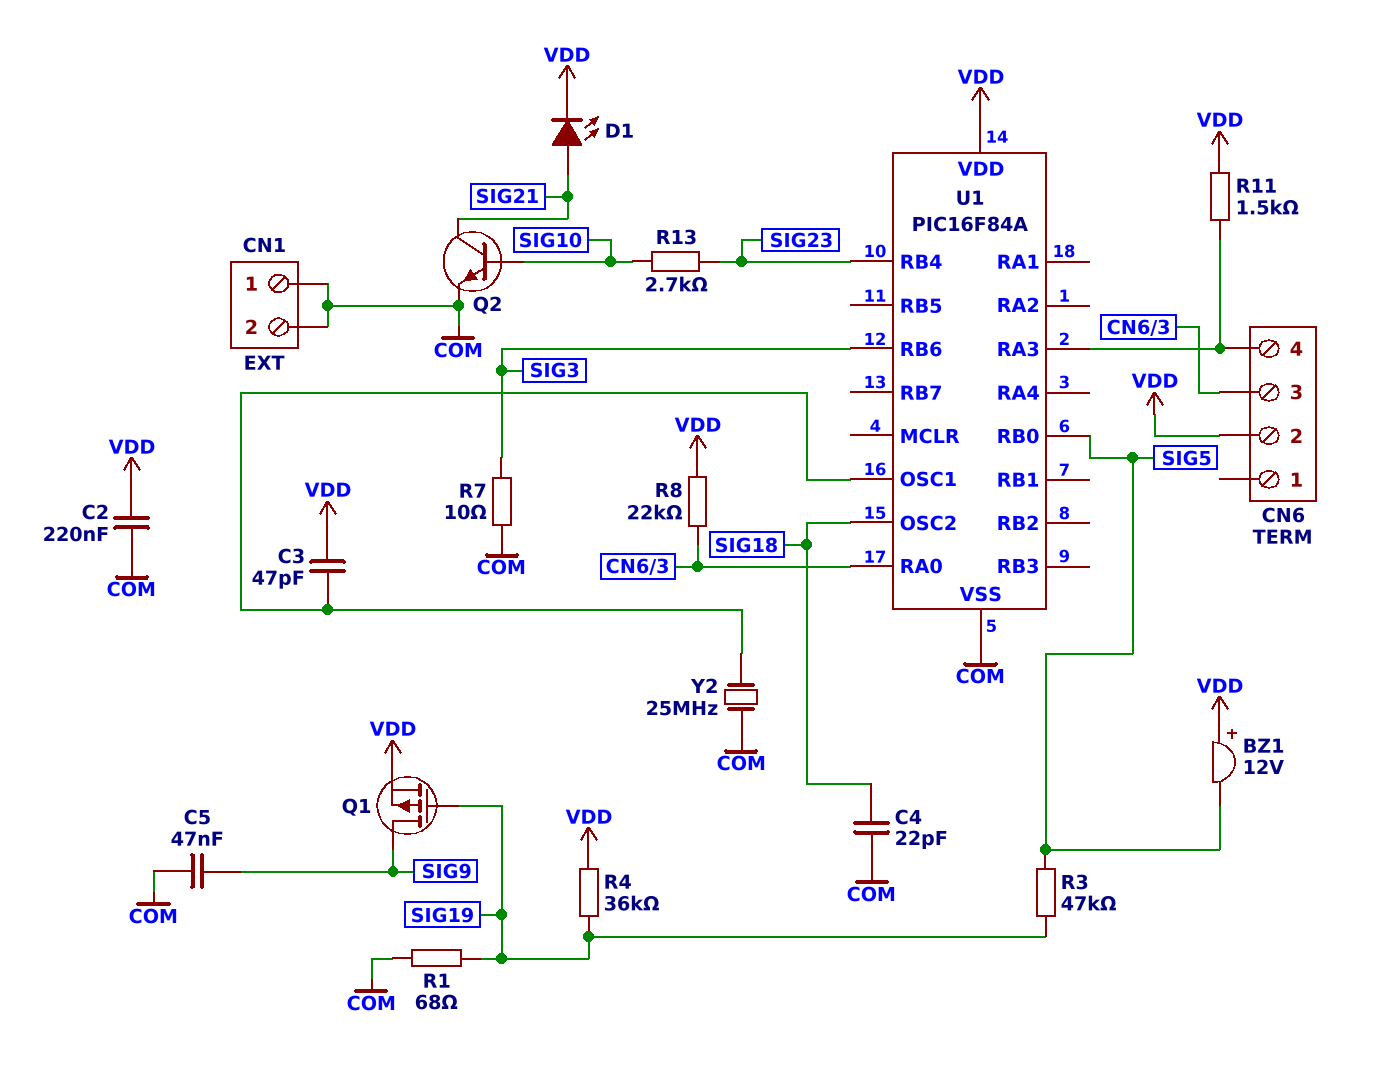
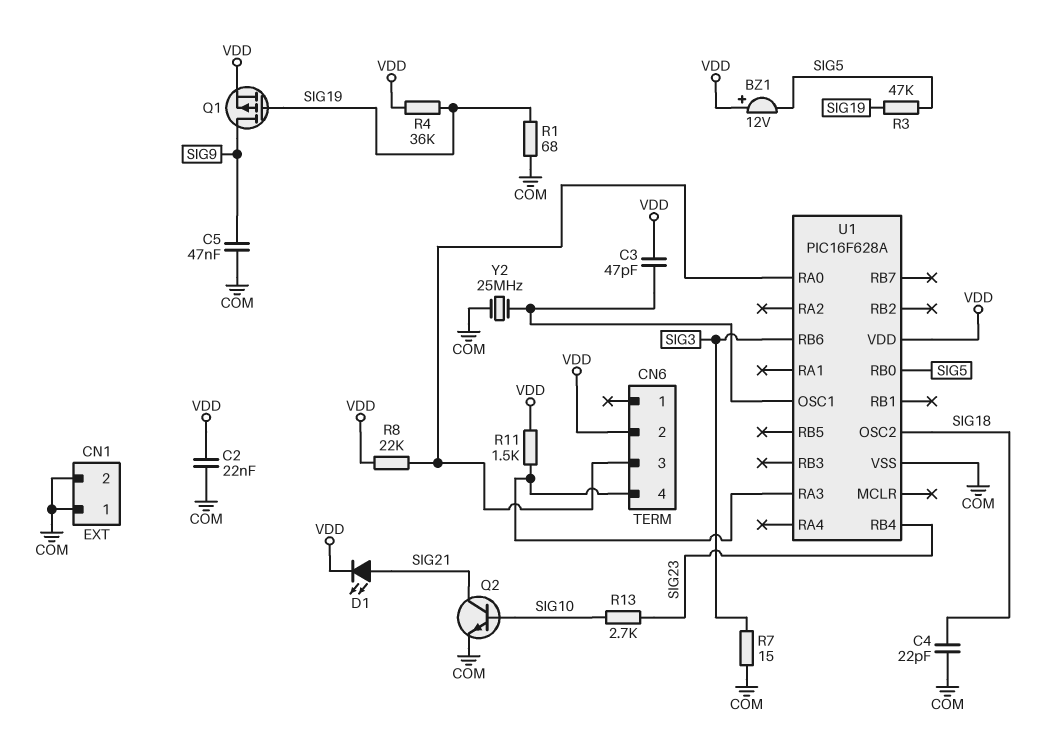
C2: 220nF (COM, VDD) -> 22nF (COM, VDD)
R7: 10 (COM, SIG3) -> 15 (COM, SIG3)
U1: PIC16F84A -> PIC16F628A

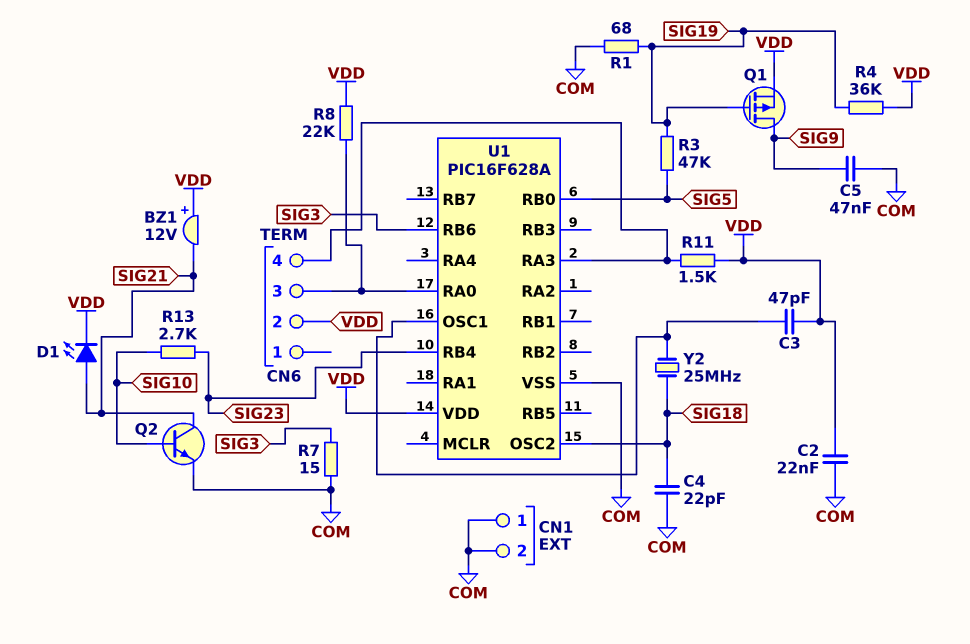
BZ1: buzzer 12V (plus VDD, minus SIG5) -> buzzer 12V (plus VDD, minus SIG21)
Y2: 25MHz (COM, U1/OSC1) -> 25MHz (SIG18, U1/OSC1)

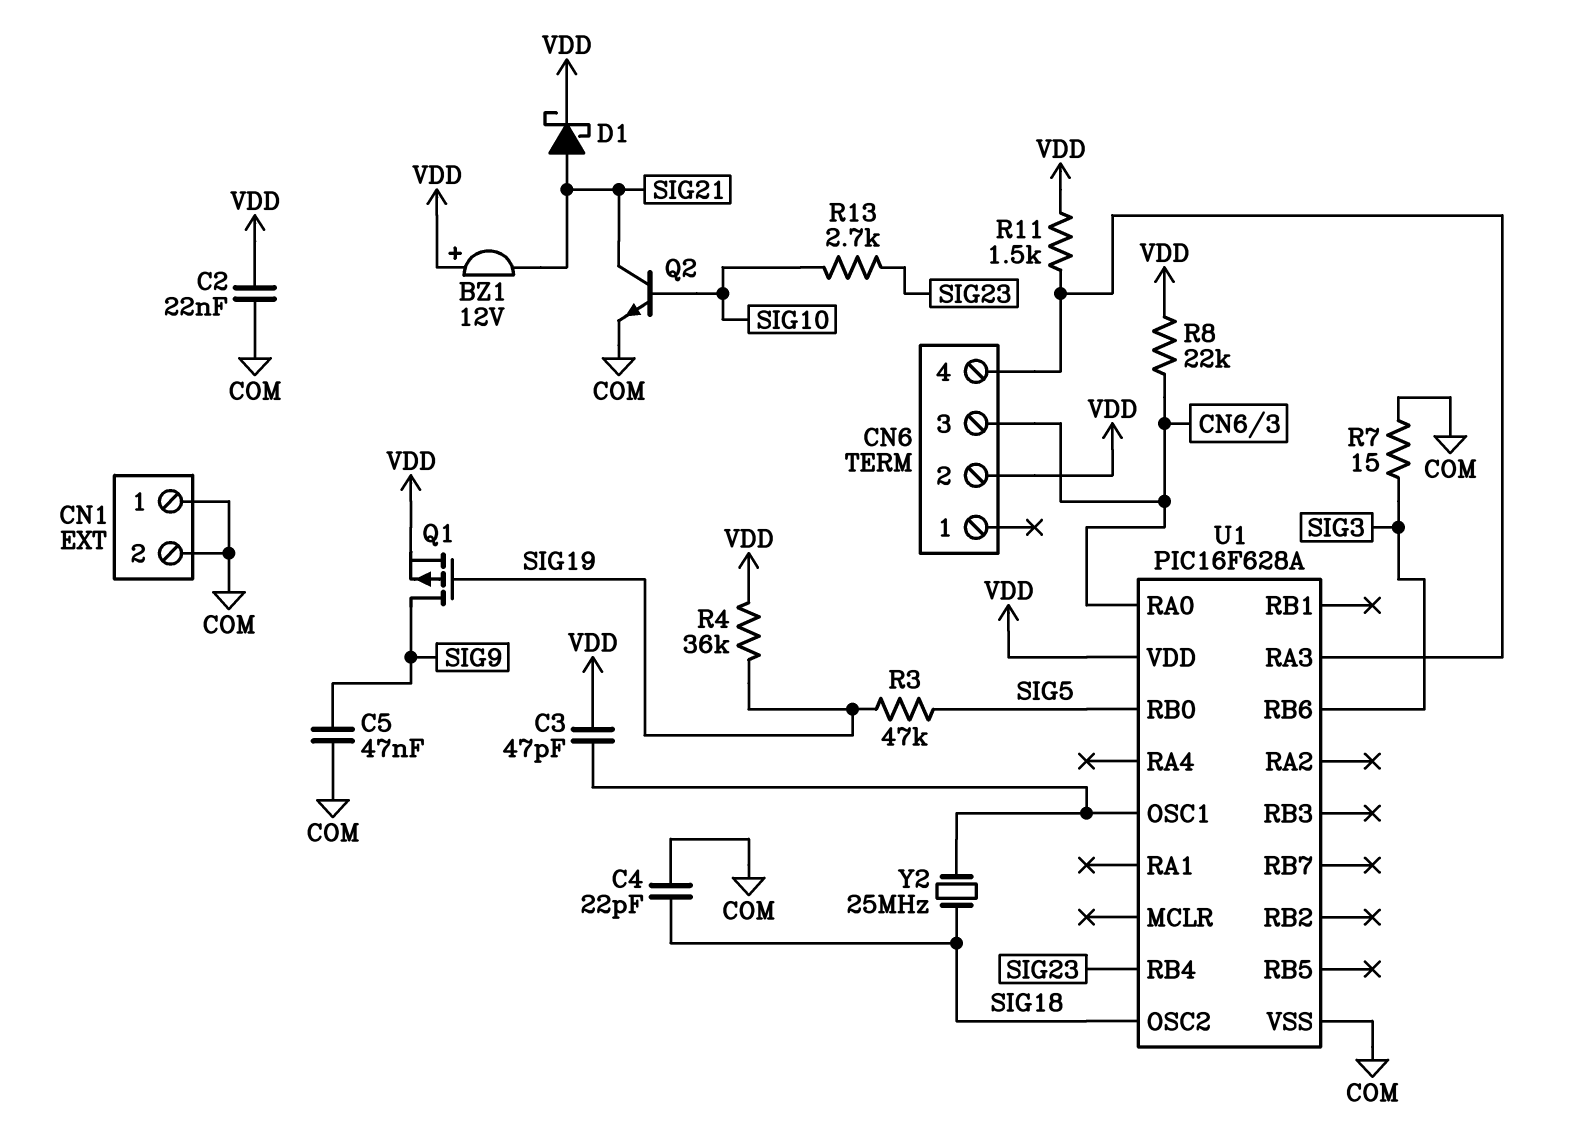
D1: LED (A SIG21, K VDD) -> schottky (A SIG21, K VDD)
R1: 68 (COM, SIG19) -> none

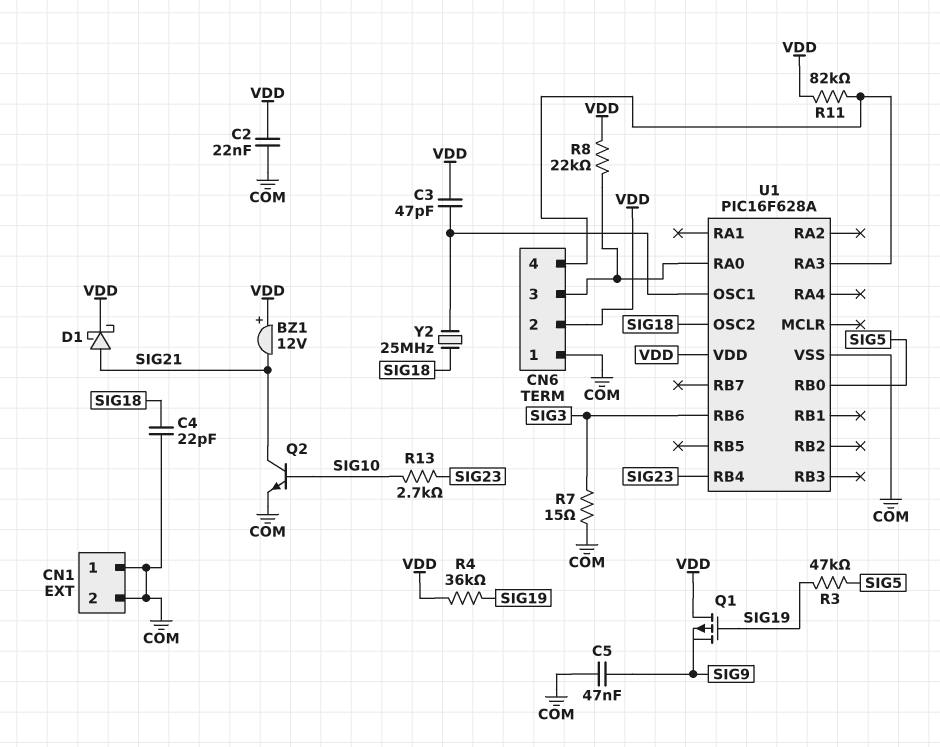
CN6 pin 1: none -> COM
Q1: PMOS (G SIG19, D SIG9, S VDD) -> PMOS (G SIG19, D VDD, S SIG9)
R11: 1.5k (CN6/4, VDD) -> 82k (CN6/4, VDD)

